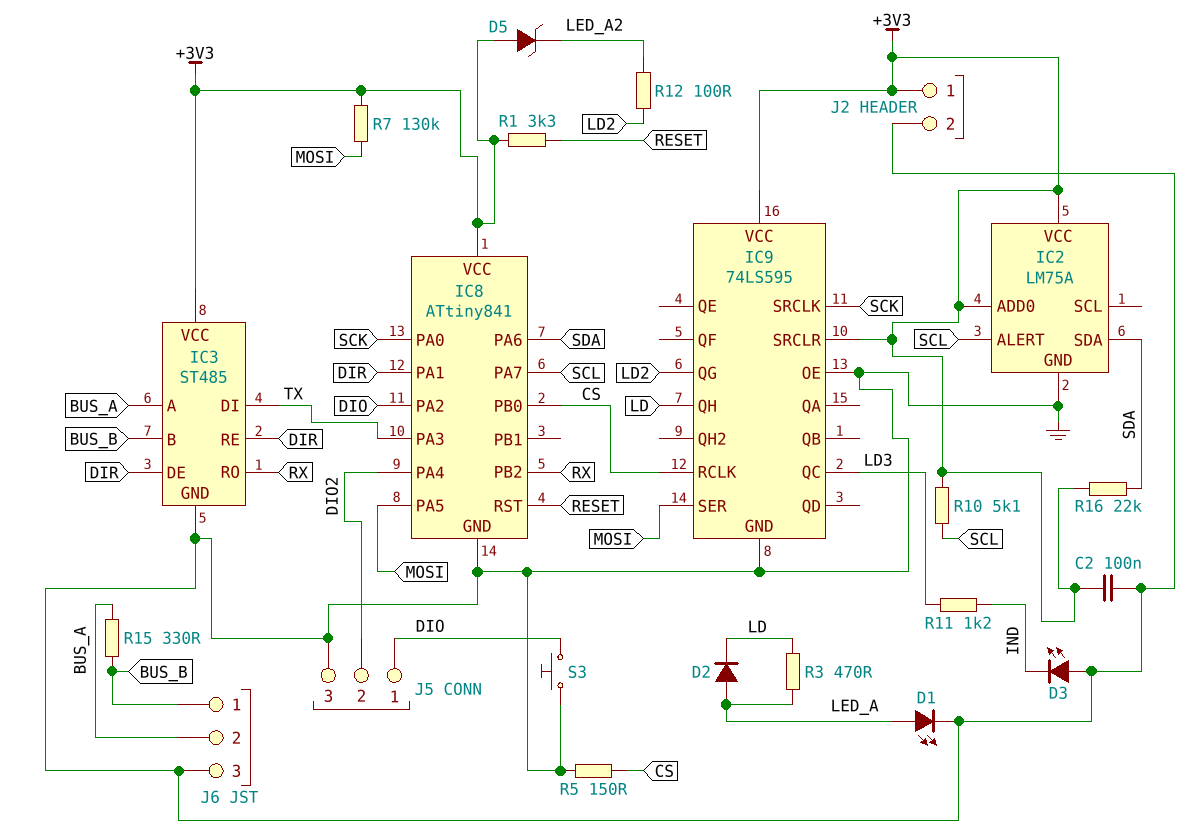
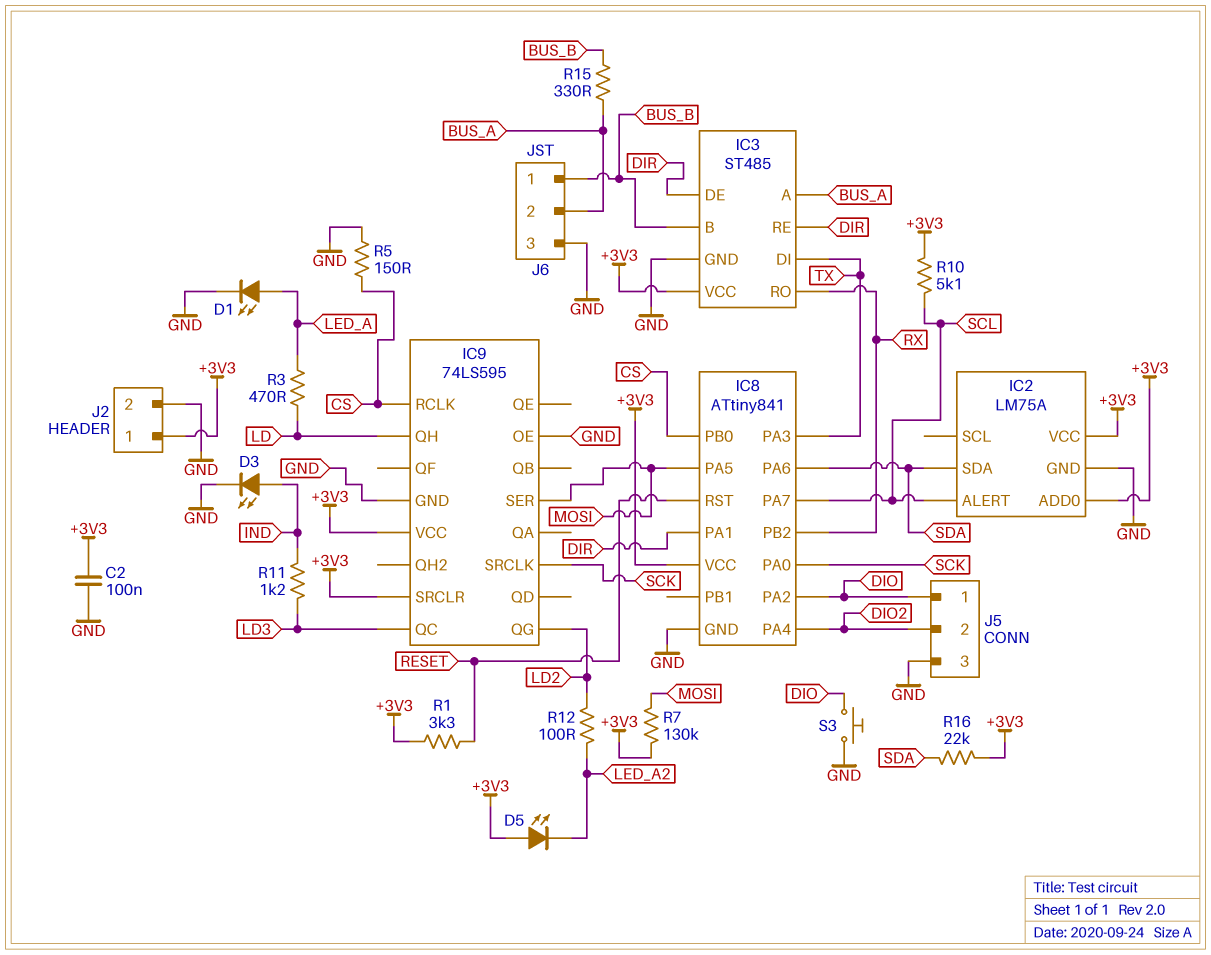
D2: diode (A LED_A, K LD) -> none
D3: LED (A GND, K IND) -> LED (A IND, K GND)
D5: zener (A +3V3, K LED_A2) -> LED (A +3V3, K LED_A2)

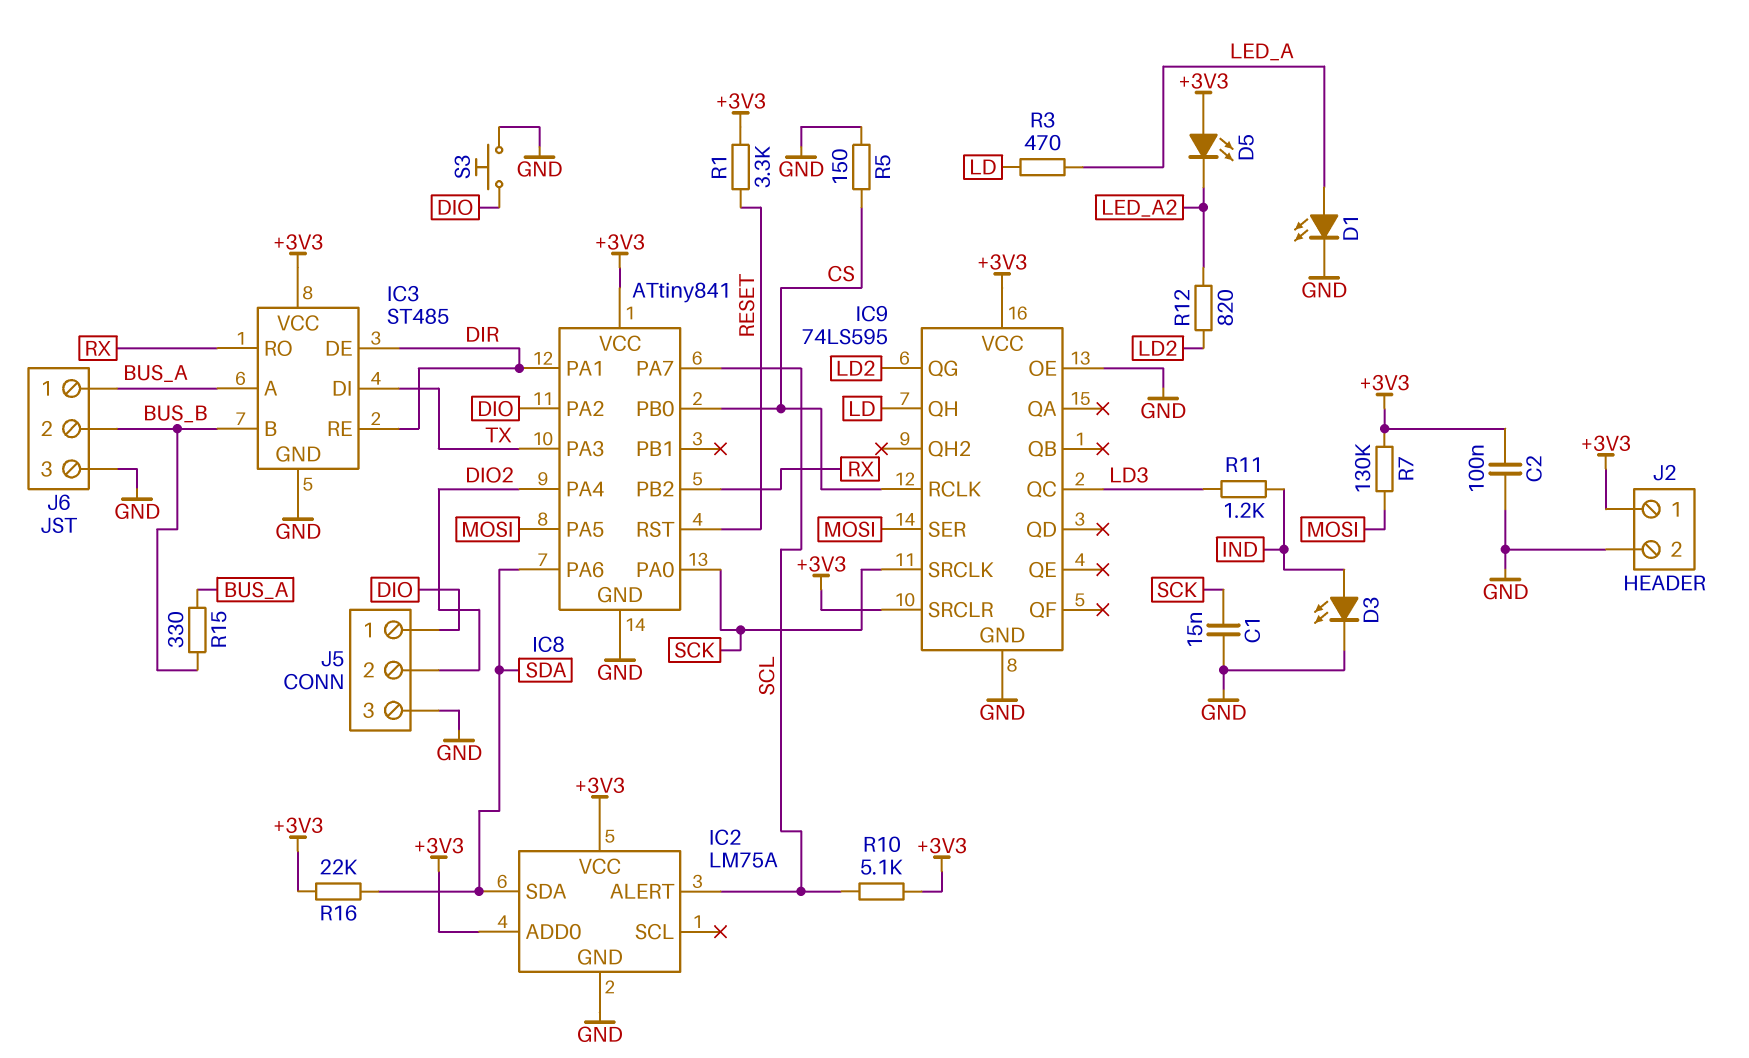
C1: none -> 15nF (GND, SCK)
J6 pin 1: BUS_B -> BUS_A
J6 pin 2: BUS_A -> BUS_B
R12: 100 (LD2, LED_A2) -> 820 (LD2, LED_A2)

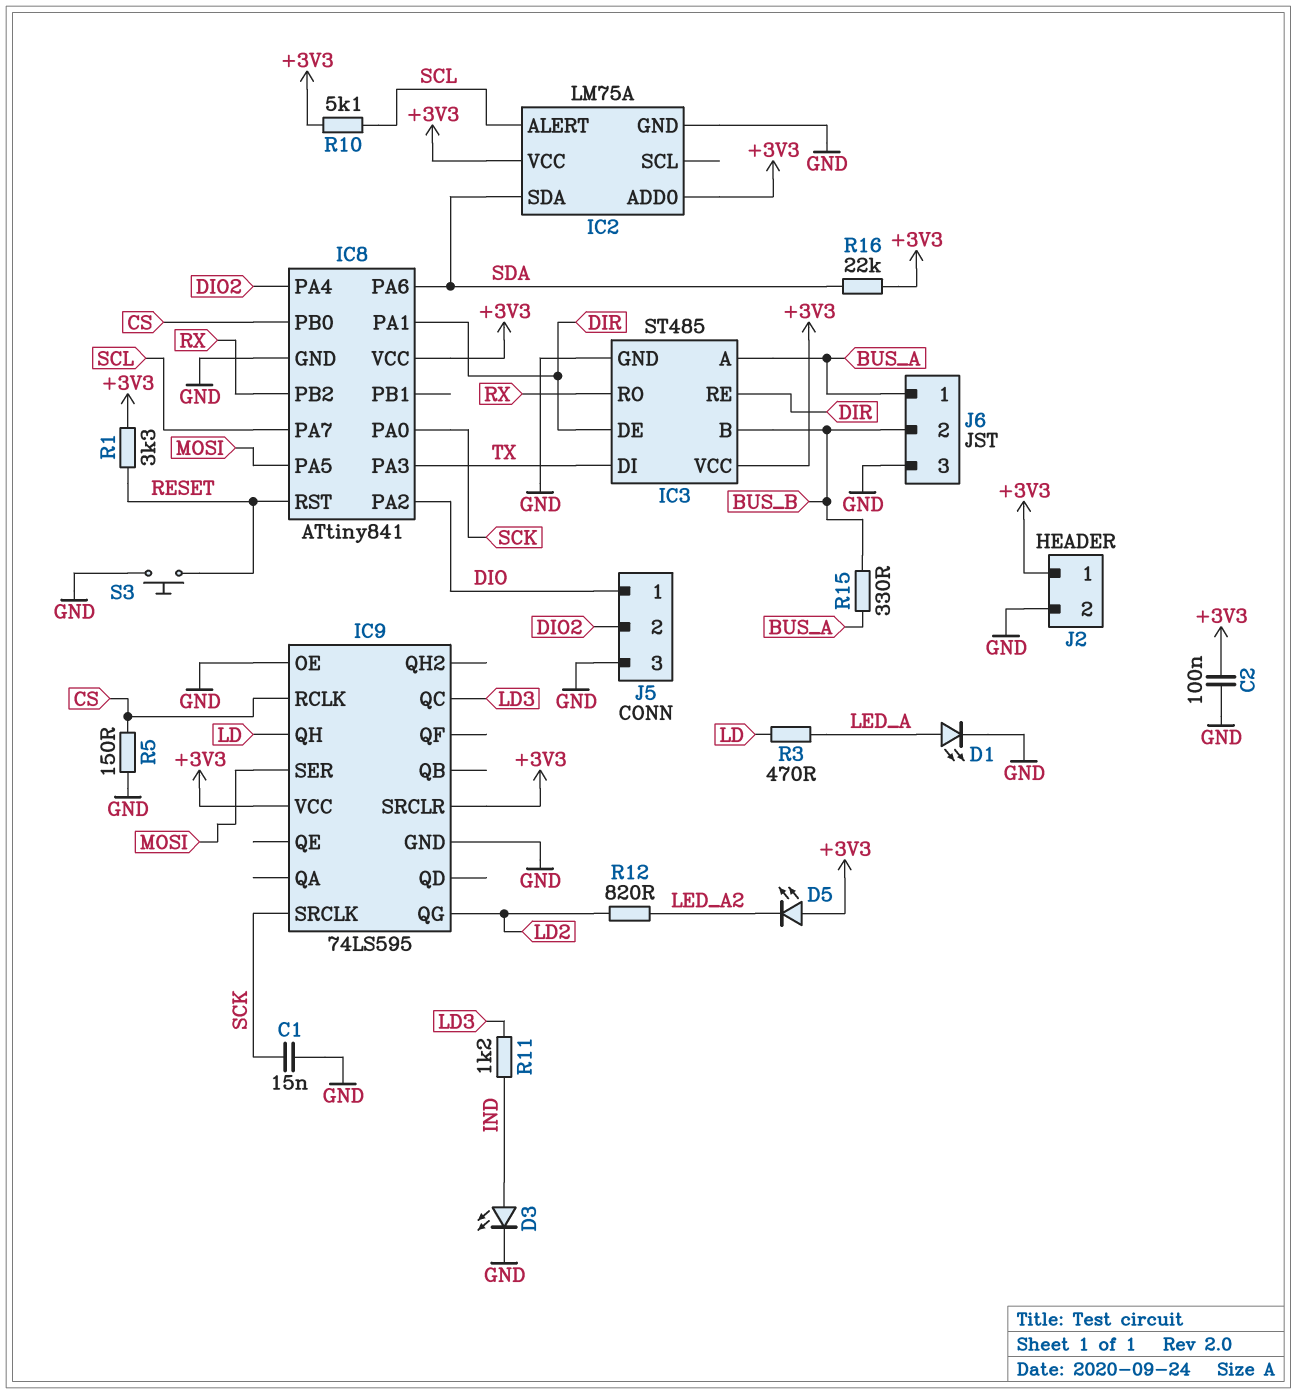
R7: 130k (+3V3, MOSI) -> none
S3: button (DIO, GND) -> button (GND, RESET)

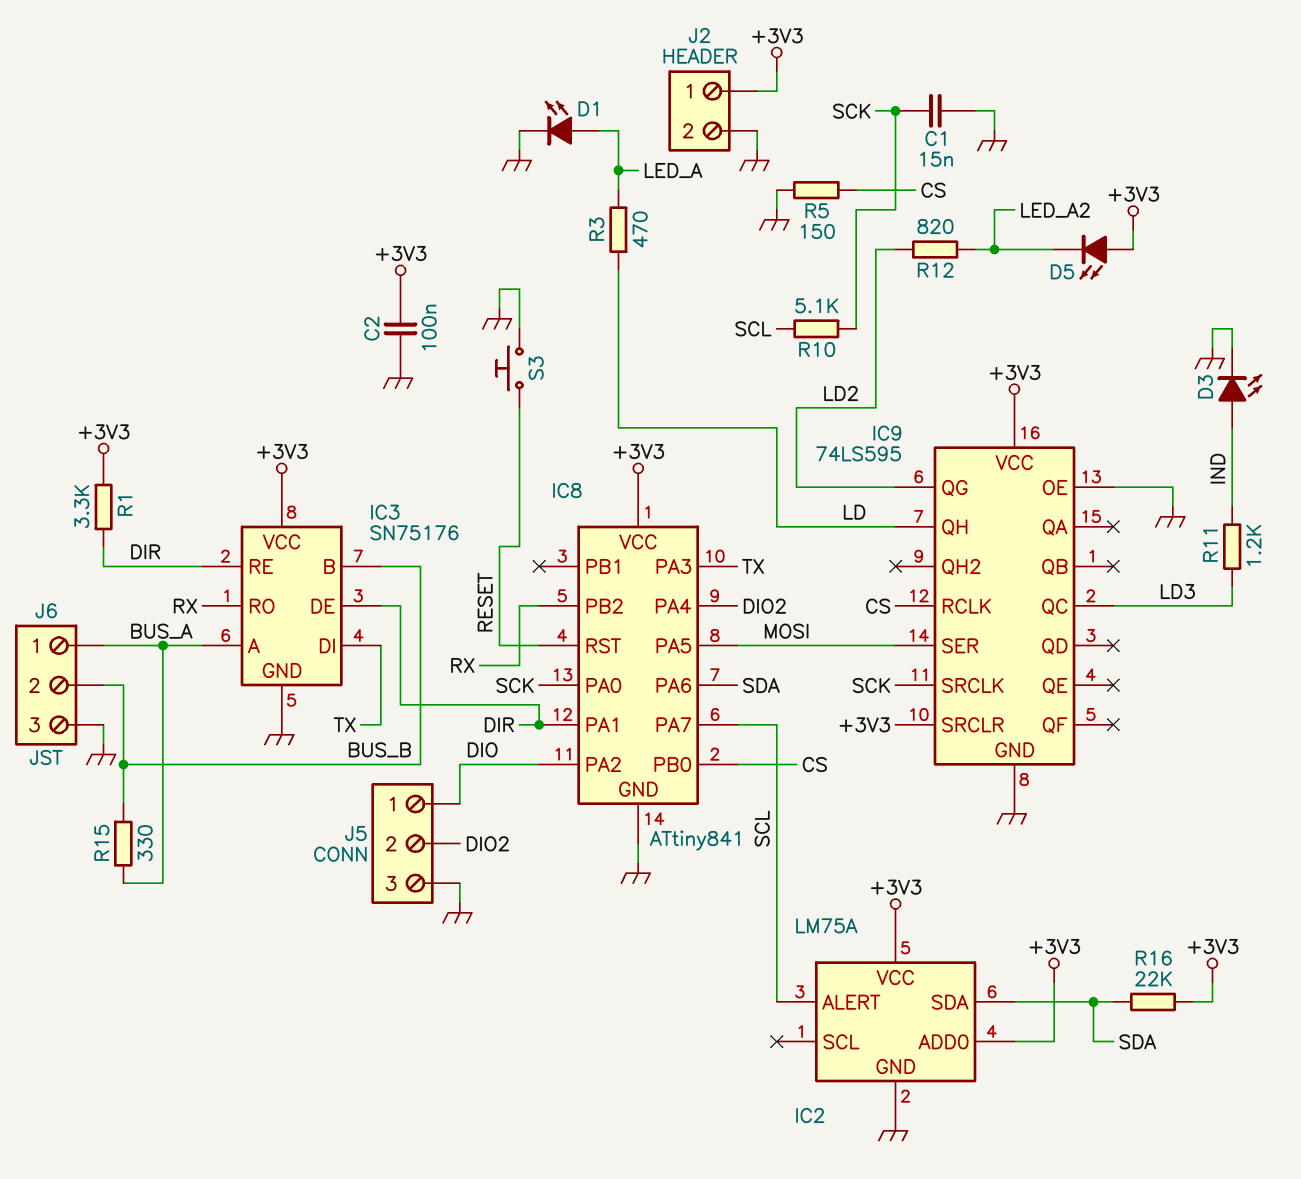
IC3: ST485 -> SN75176
R1: 3.3k (+3V3, RESET) -> 3.3k (+3V3, DIR)
R10: 5.1k (+3V3, SCL) -> 5.1k (SCK, SCL)

